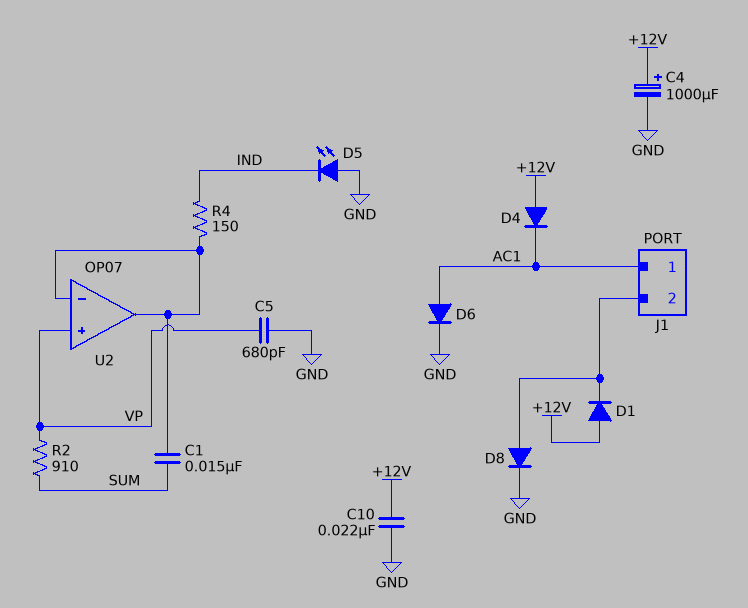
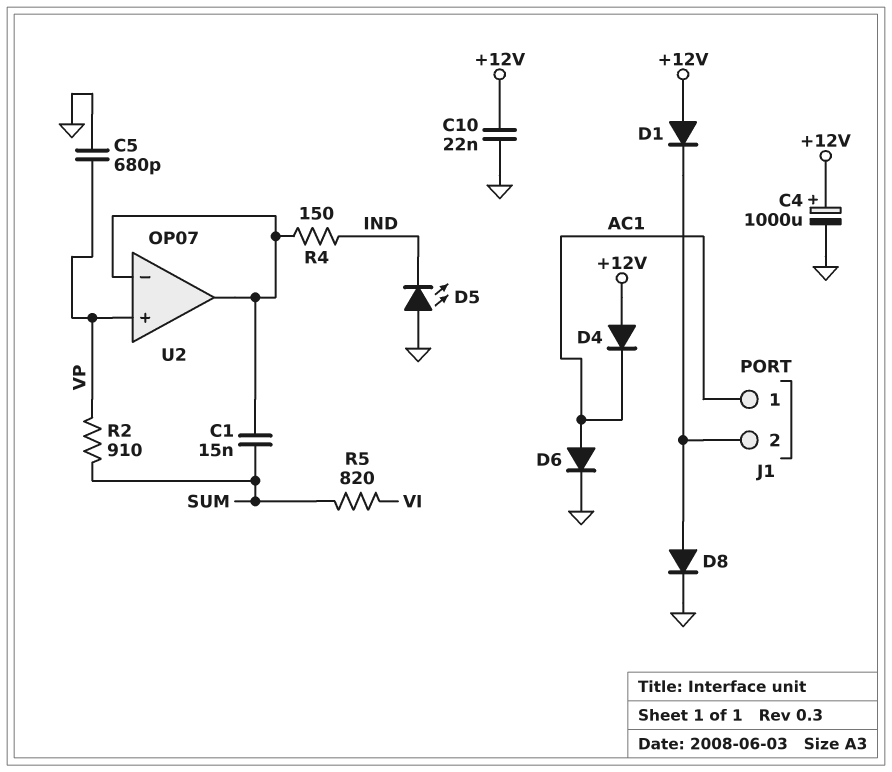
R5: none -> 820 (SUM, VI)

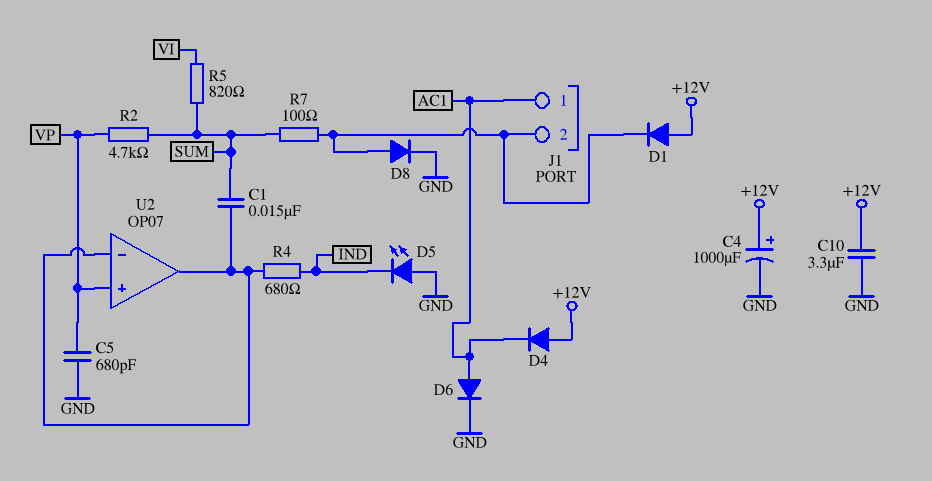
C10: 22nF (+12V, GND) -> 3.3uF (+12V, GND)
R2: 910 (SUM, VP) -> 4.7k (SUM, VP)
R4: 150 (IND, U2/in-) -> 680 (IND, U2/in-)
R7: none -> 100 (J1/2, SUM)

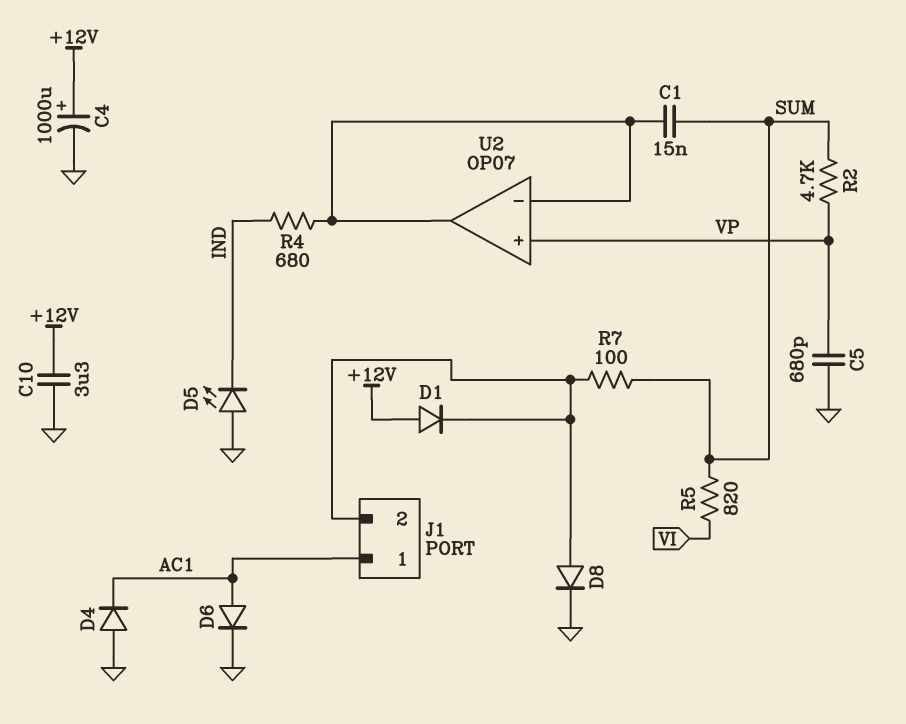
D4: diode (A +12V, K AC1) -> diode (A GND, K AC1)

